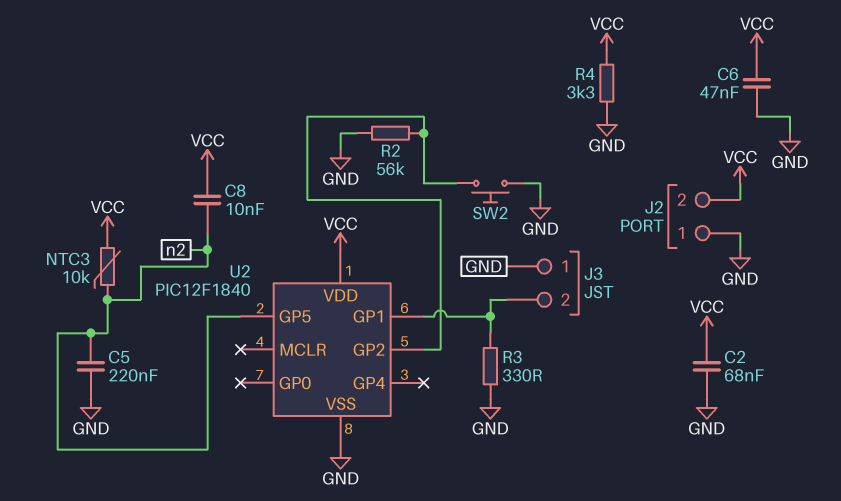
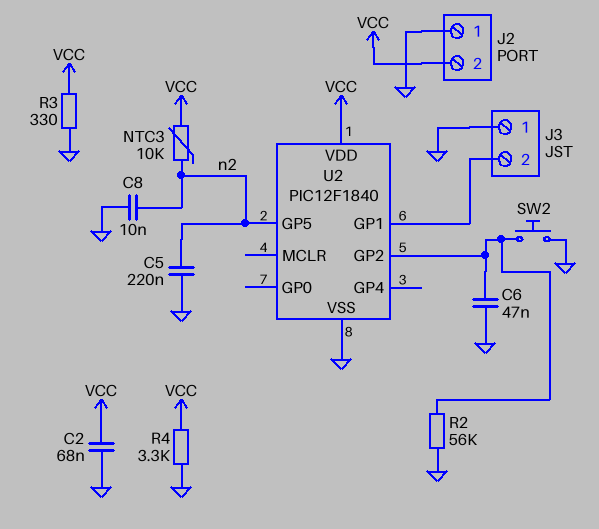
C6: 47nF (GND, VCC) -> 47nF (GND, U2/GP2)
C8: 10nF (VCC, n2) -> 10nF (GND, n2)
R3: 330 (GND, J3/2) -> 330 (GND, VCC)

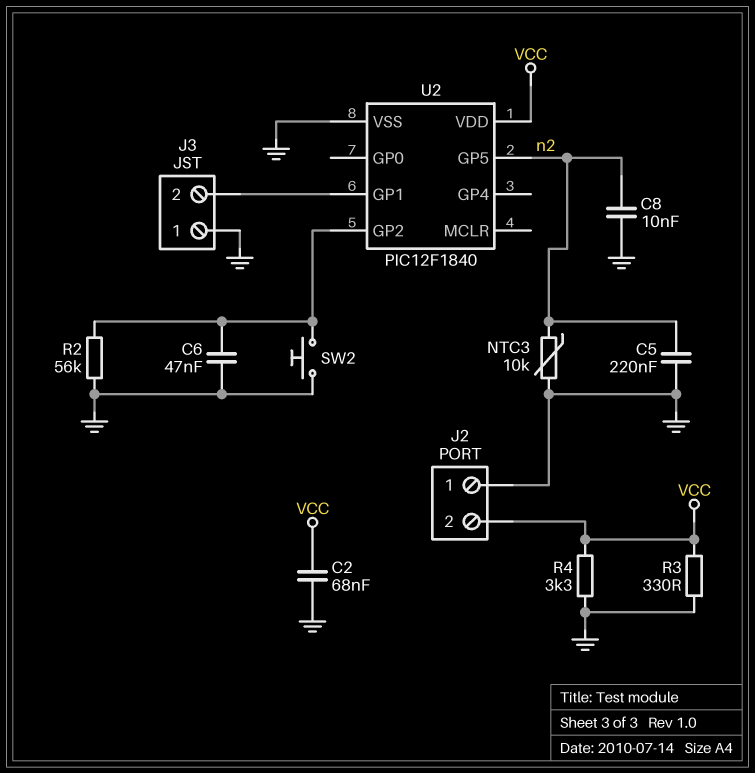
NTC3: 10k (VCC, n2) -> 10k (GND, n2)

